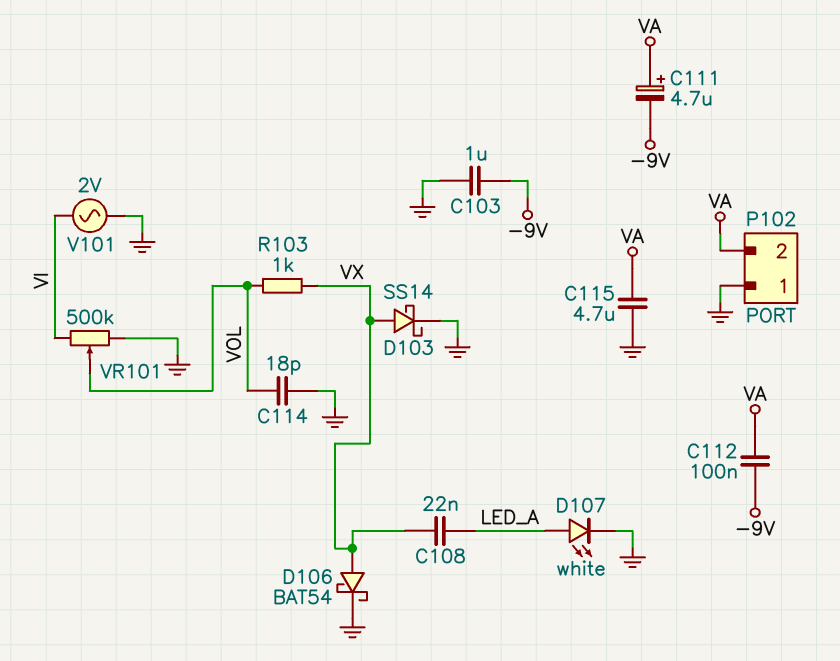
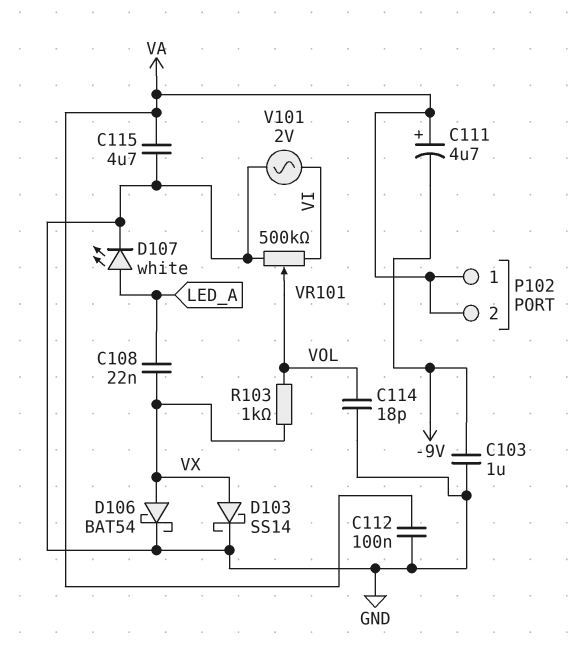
C112: 100nF (-9V, VA) -> 100nF (GND, VA)
P102 pin 1: GND -> VA

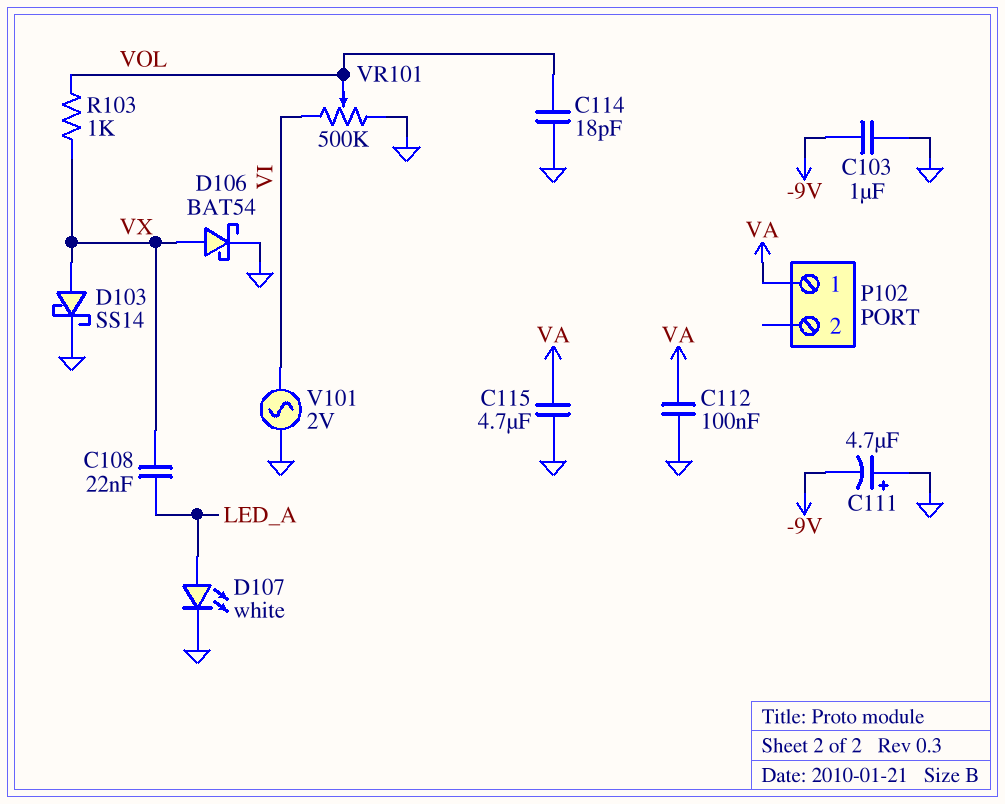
C111: 4.7uF (plus VA, minus -9V) -> 4.7uF (plus GND, minus -9V)
P102 pin 2: VA -> none

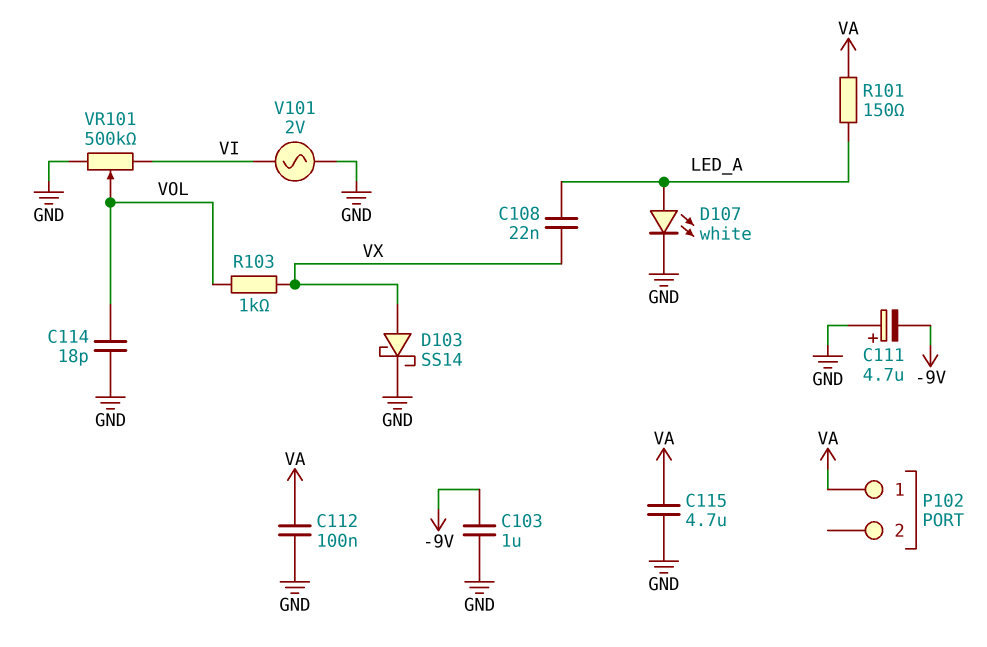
D106: schottky BAT54 (A VX, K GND) -> none
R101: none -> 150 (LED_A, VA)

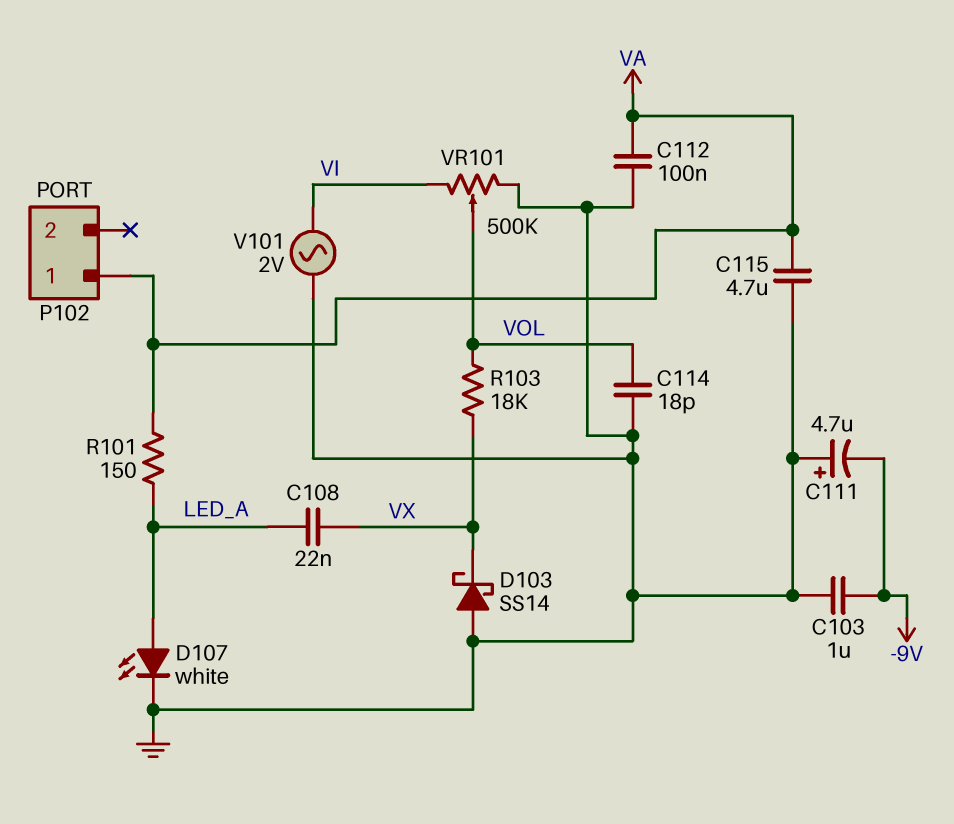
D103: schottky SS14 (A VX, K GND) -> schottky SS14 (A GND, K VX)
R103: 1k (VOL, VX) -> 18k (VOL, VX)

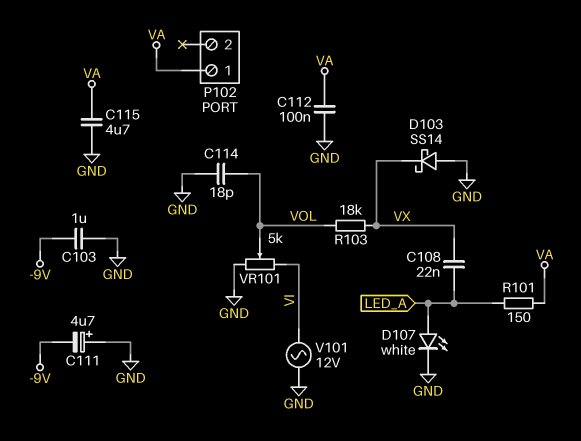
V101: AC 2V (GND, VI) -> AC 12V (GND, VI)
VR101: 500k (GND, VI, wiper VOL) -> 5k (GND, VI, wiper VOL)

